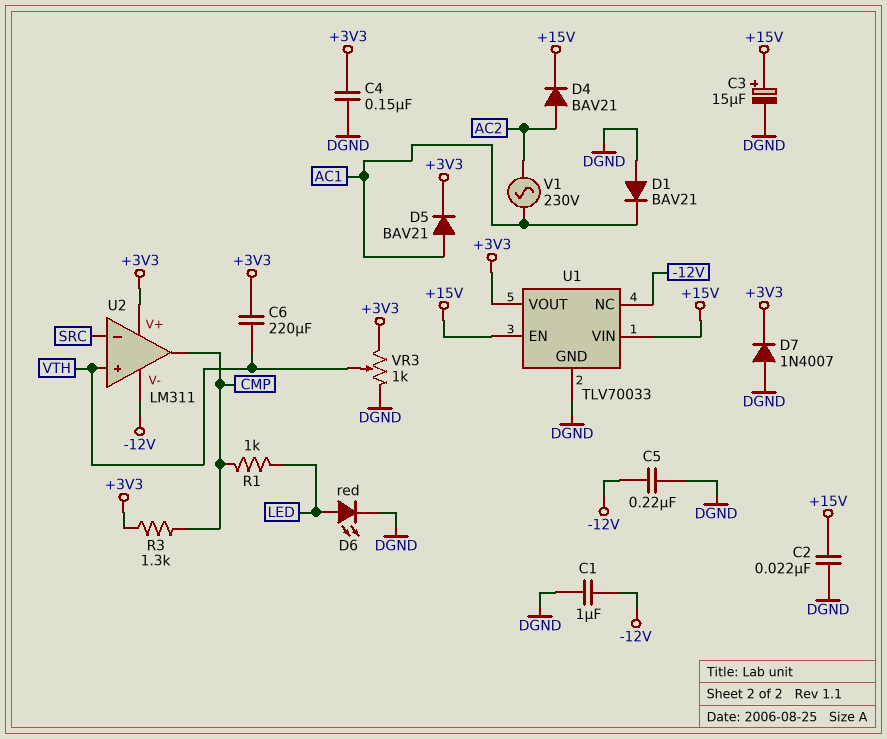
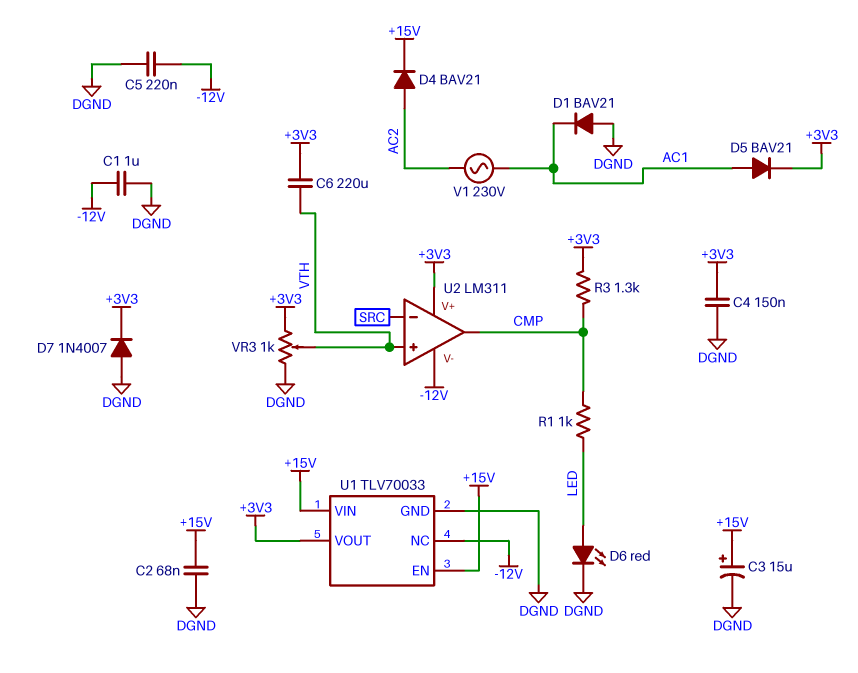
C2: 22nF (+15V, DGND) -> 68nF (+15V, DGND)

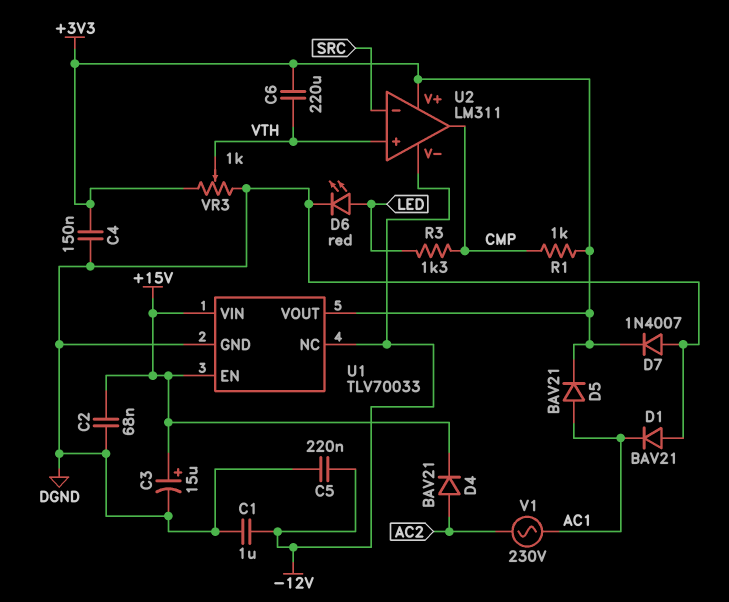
R1: 1k (CMP, LED) -> 1k (+3V3, CMP)
R3: 1.3k (+3V3, CMP) -> 1.3k (CMP, LED)

